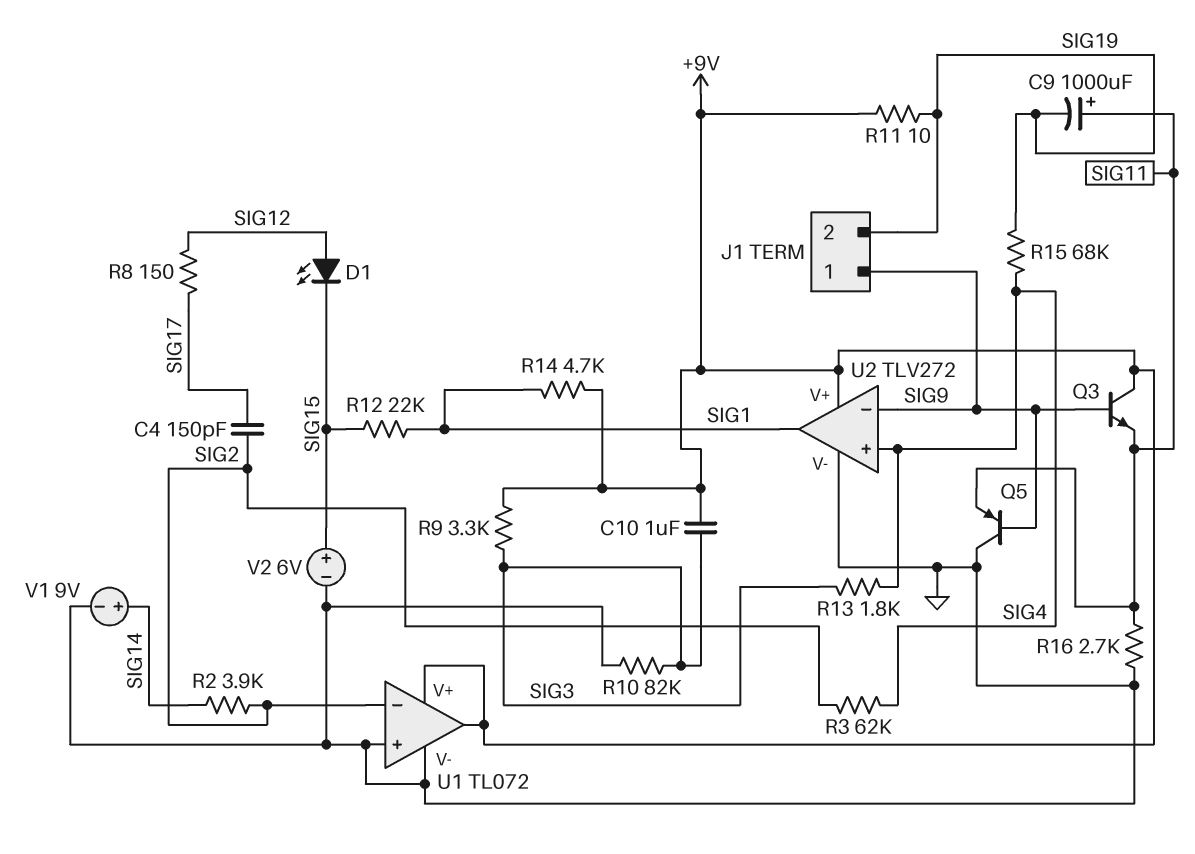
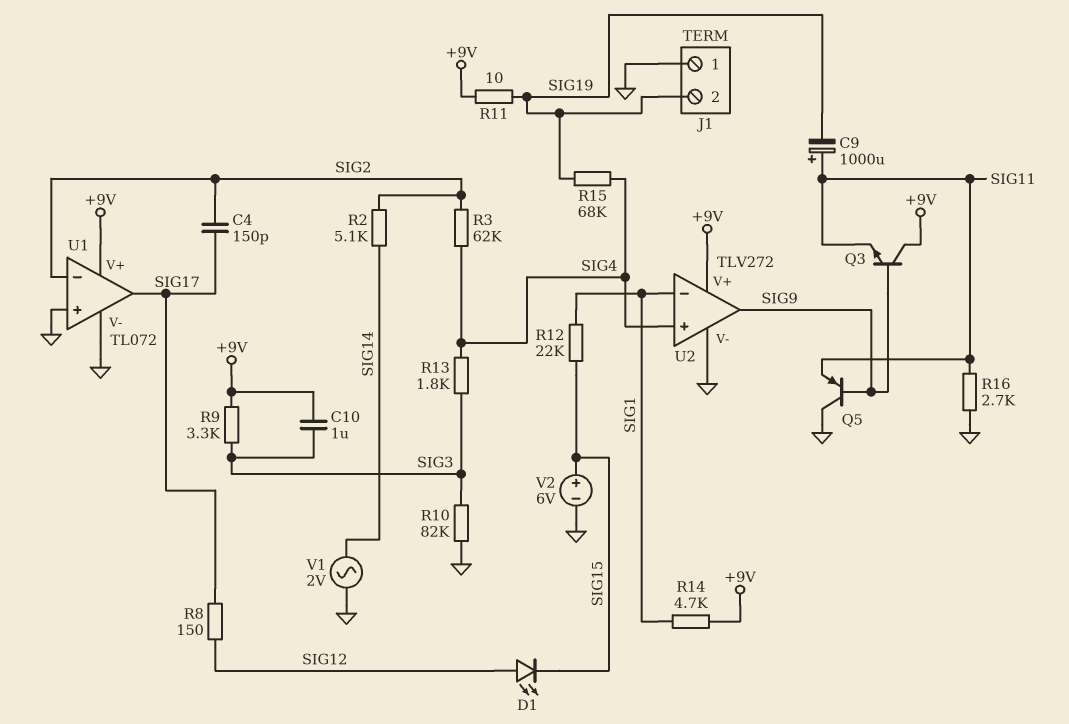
J1 pin 1: SIG9 -> GND
R2: 3.9k (SIG2, SIG14) -> 5.1k (SIG2, SIG14)
U1 pin out: +9V -> SIG17
U2 pin in-: SIG9 -> SIG1
U2 pin out: SIG1 -> SIG9
V1: 9V (plus SIG14, minus GND) -> AC 2V (GND, SIG14)

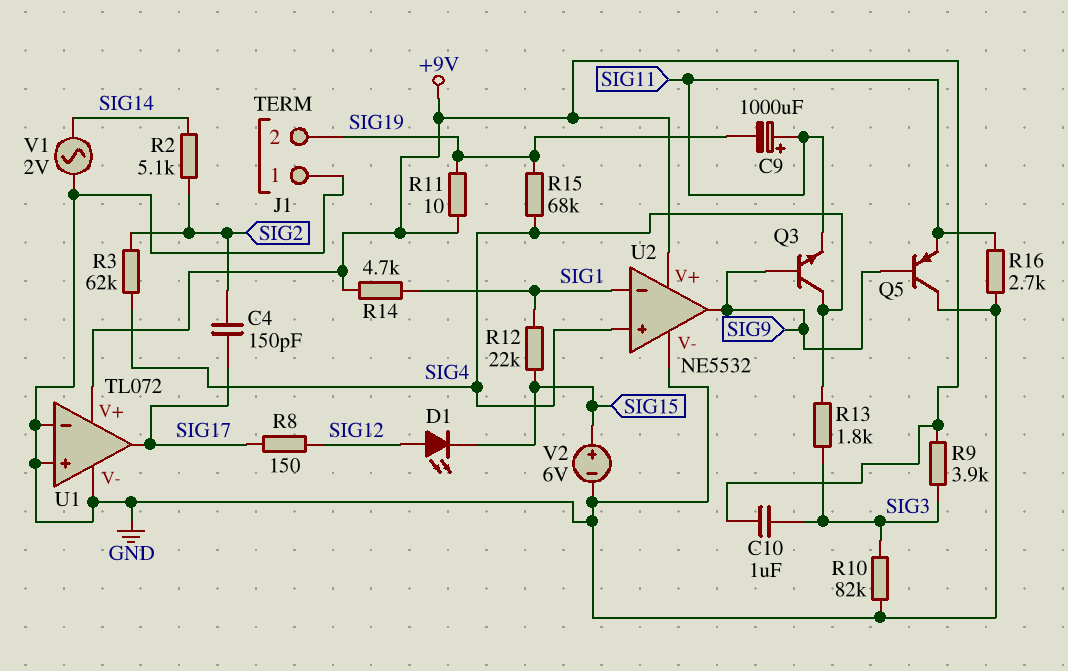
Q3: NPN (B SIG9, C +9V, E SIG11) -> NPN (B SIG9, C SIG4, E SIG11)
R9: 3.3k (+9V, SIG3) -> 3.9k (+9V, SIG3)
U1 pin in-: SIG2 -> GND
U2: TLV272 -> NE5532

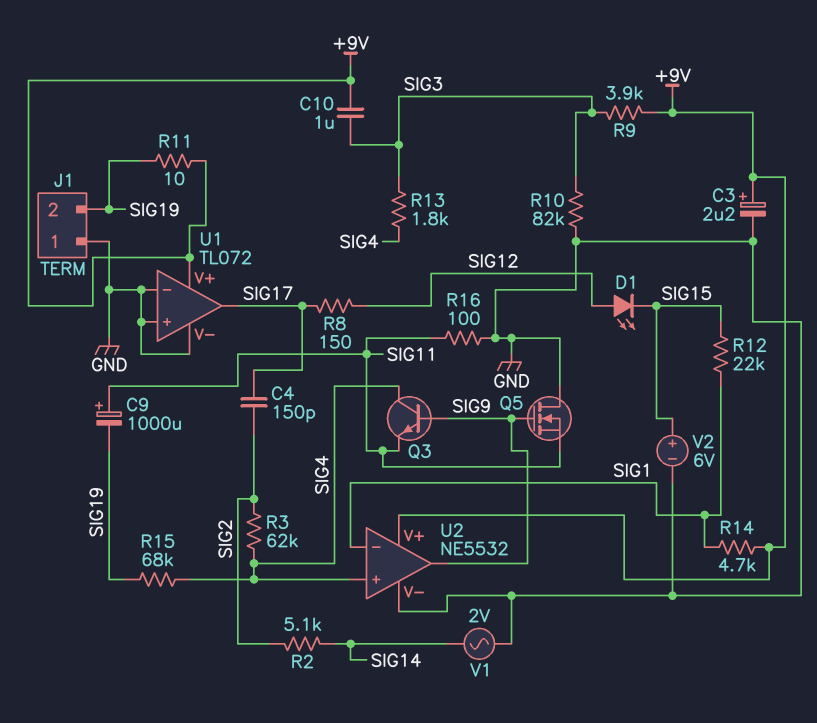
C3: none -> 2.2uF (plus +9V, minus GND)
Q5: PNP (B SIG9, C GND, E SIG11) -> NMOS (G SIG9, D GND, S SIG11)
R16: 2.7k (GND, SIG11) -> 100 (GND, SIG11)

